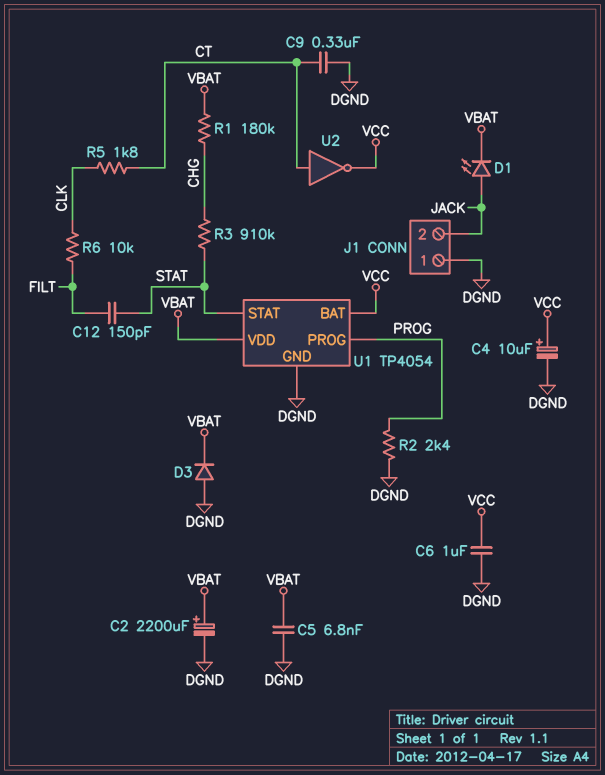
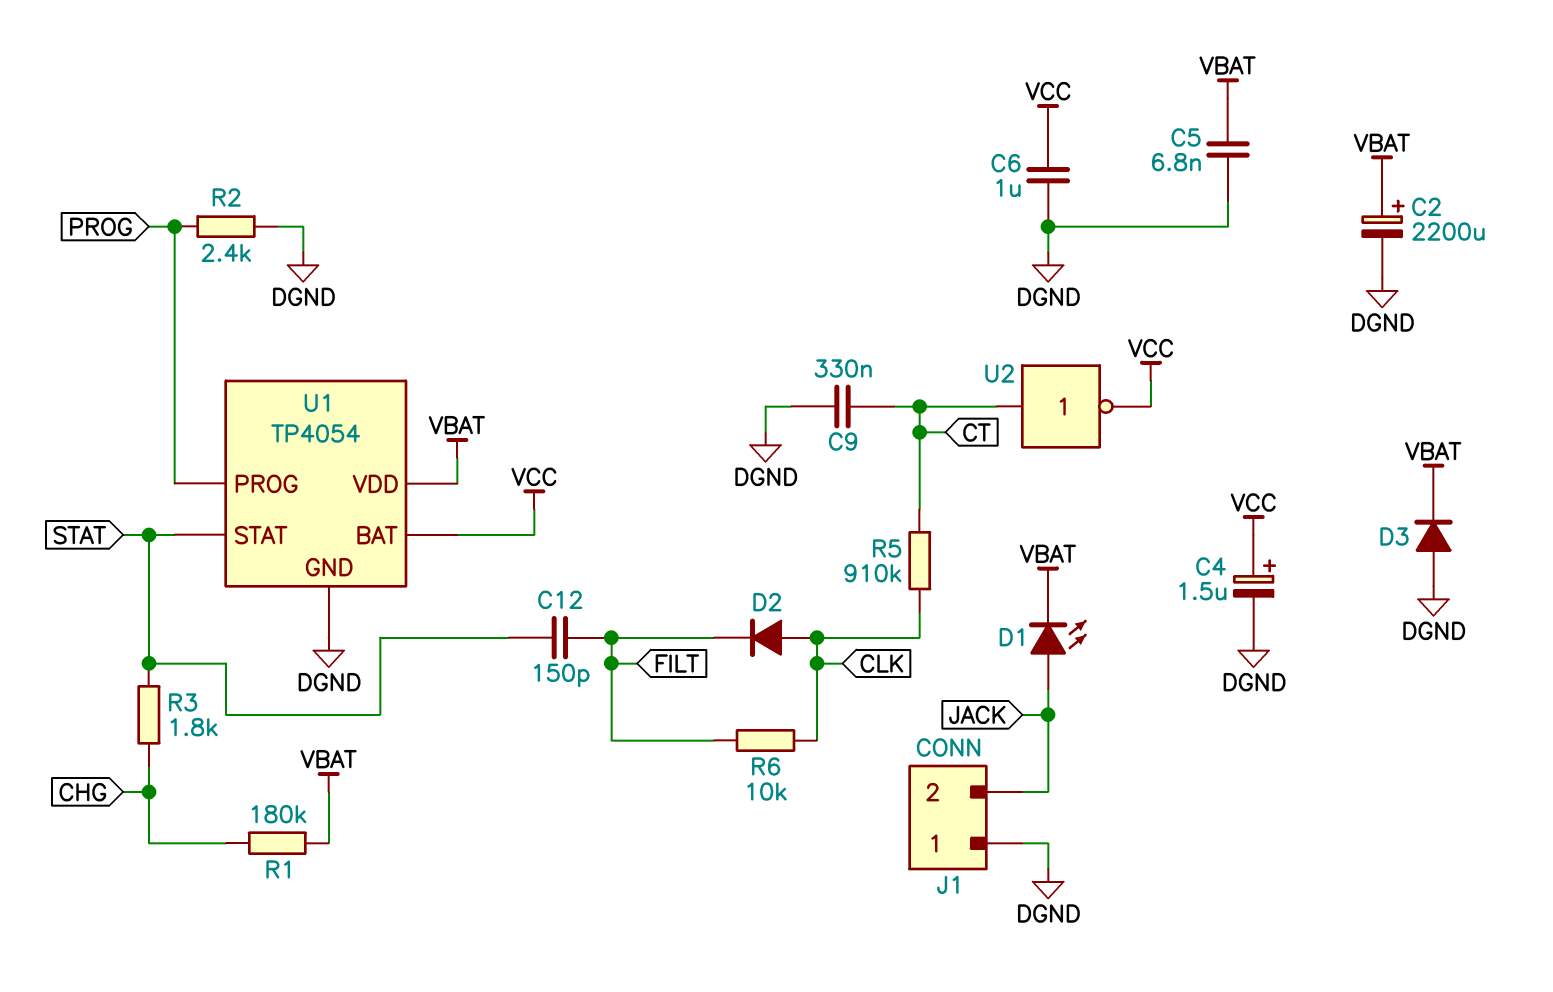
C4: 10uF (plus VCC, minus DGND) -> 1.5uF (plus VCC, minus DGND)
D2: none -> diode (A CLK, K FILT)
R3: 910k (CHG, STAT) -> 1.8k (CHG, STAT)
R5: 1.8k (CLK, CT) -> 910k (CLK, CT)

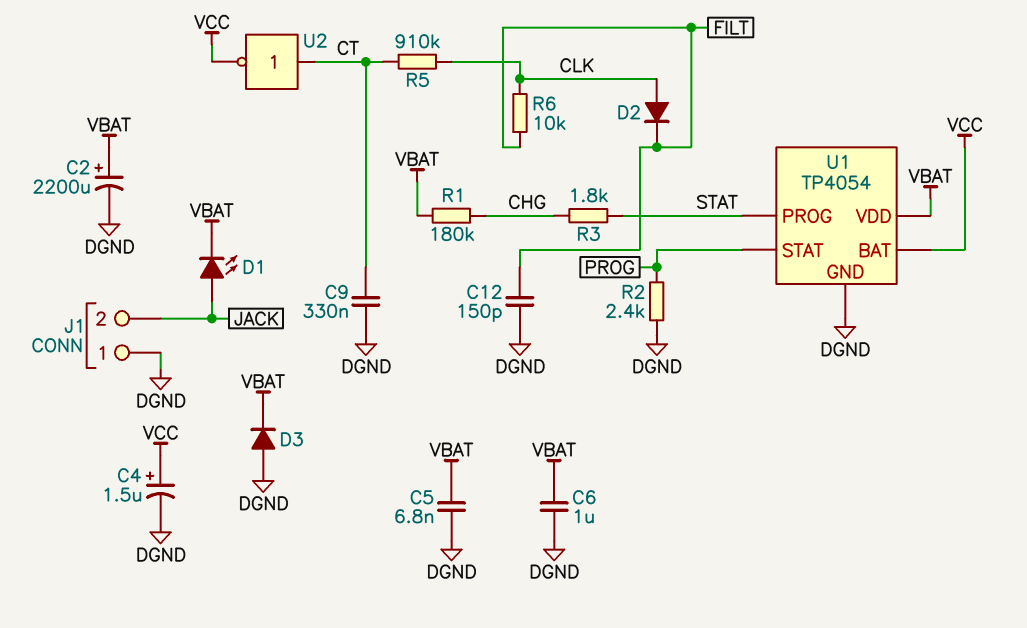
C6: 1uF (DGND, VCC) -> 1uF (DGND, VBAT)
C12: 150pF (FILT, STAT) -> 150pF (DGND, FILT)
U1 pin PROG: PROG -> STAT
U1 pin STAT: STAT -> PROG

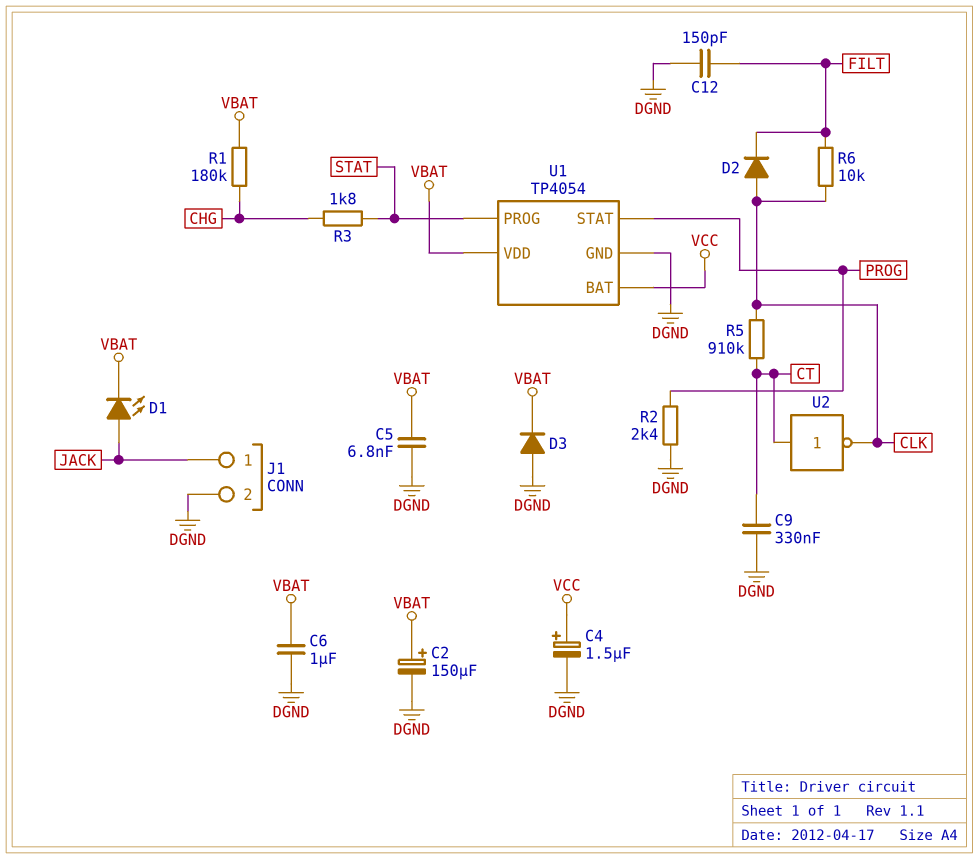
C2: 2200uF (plus VBAT, minus DGND) -> 150uF (plus VBAT, minus DGND)
J1 pin 1: DGND -> JACK
J1 pin 2: JACK -> DGND
U2: NOT (in CT, out VCC) -> NOT (in CT, out CLK)

